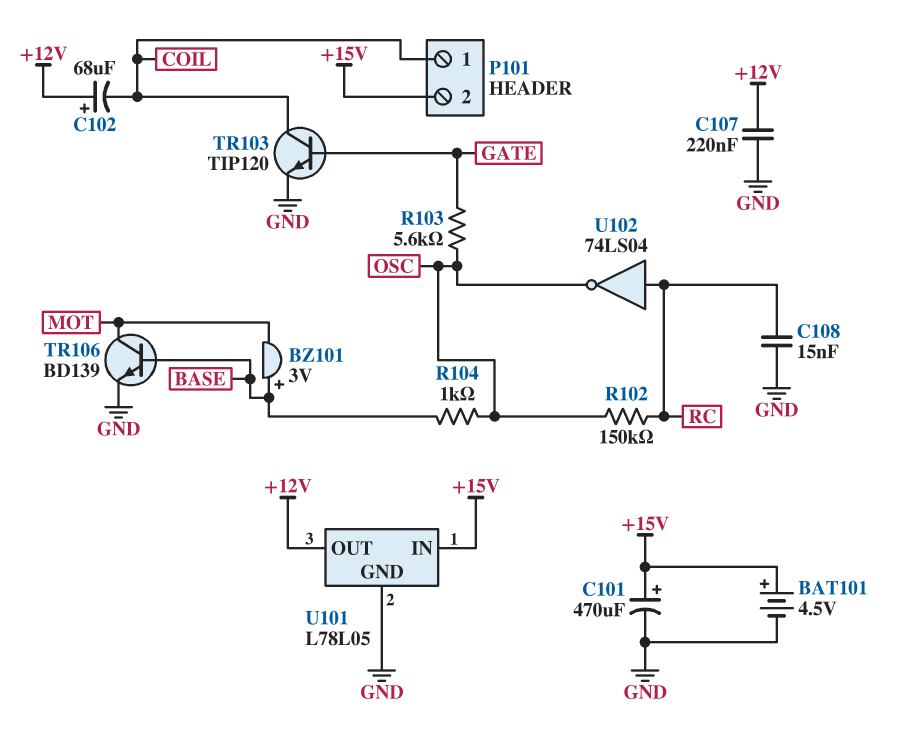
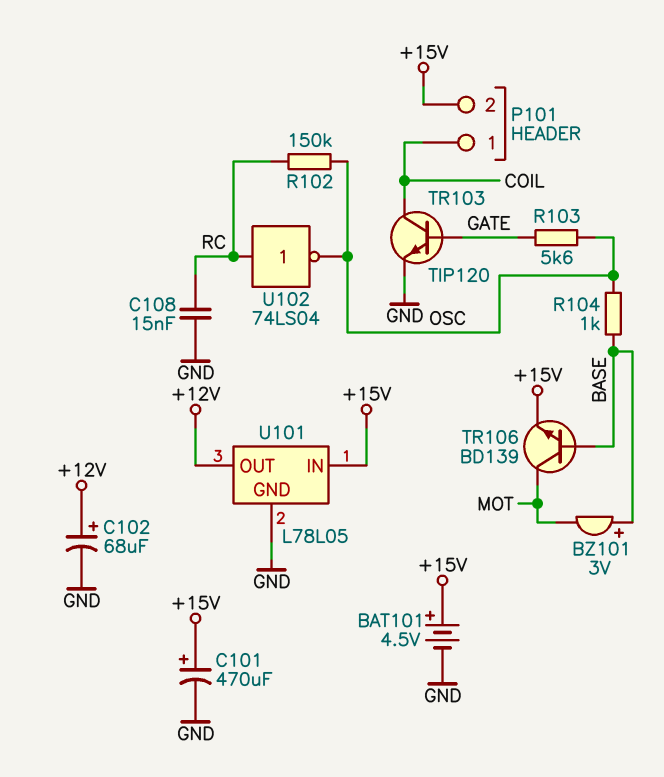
C102: 68uF (plus +12V, minus COIL) -> 68uF (plus +12V, minus GND)
C107: 220nF (+12V, GND) -> none
TR106: NPN BD139 (B BASE, C MOT, E GND) -> NPN BD139 (B BASE, C MOT, E +15V)

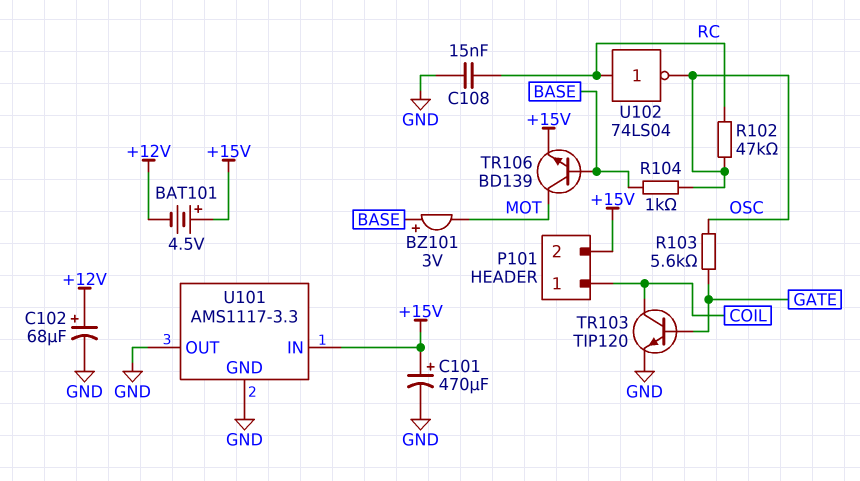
BAT101: 4.5V (plus +15V, minus GND) -> 4.5V (plus +15V, minus +12V)
R102: 150k (OSC, RC) -> 47k (OSC, RC)
U101: L78L05 -> AMS1117-3.3
U101 pin OUT: +12V -> GND

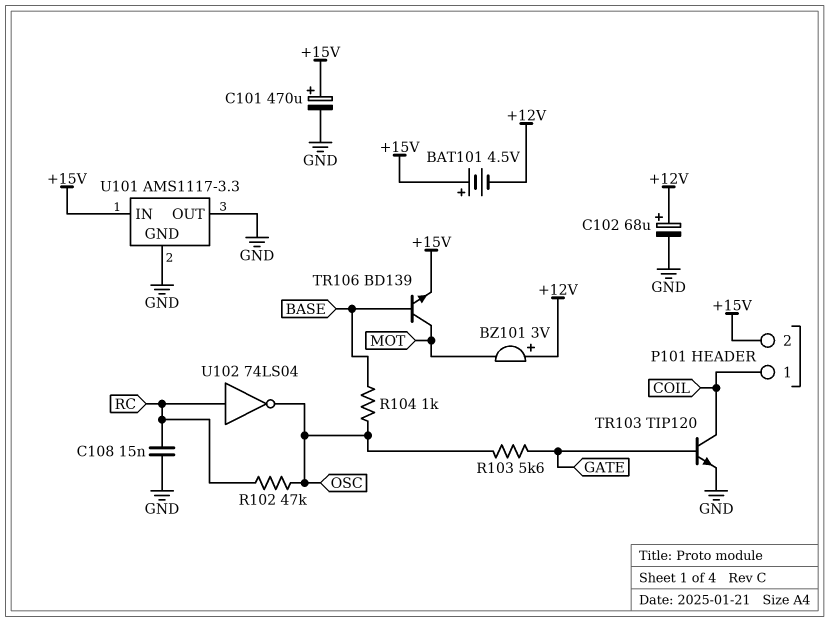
BZ101: buzzer 3V (plus BASE, minus MOT) -> buzzer 3V (plus +12V, minus MOT)

